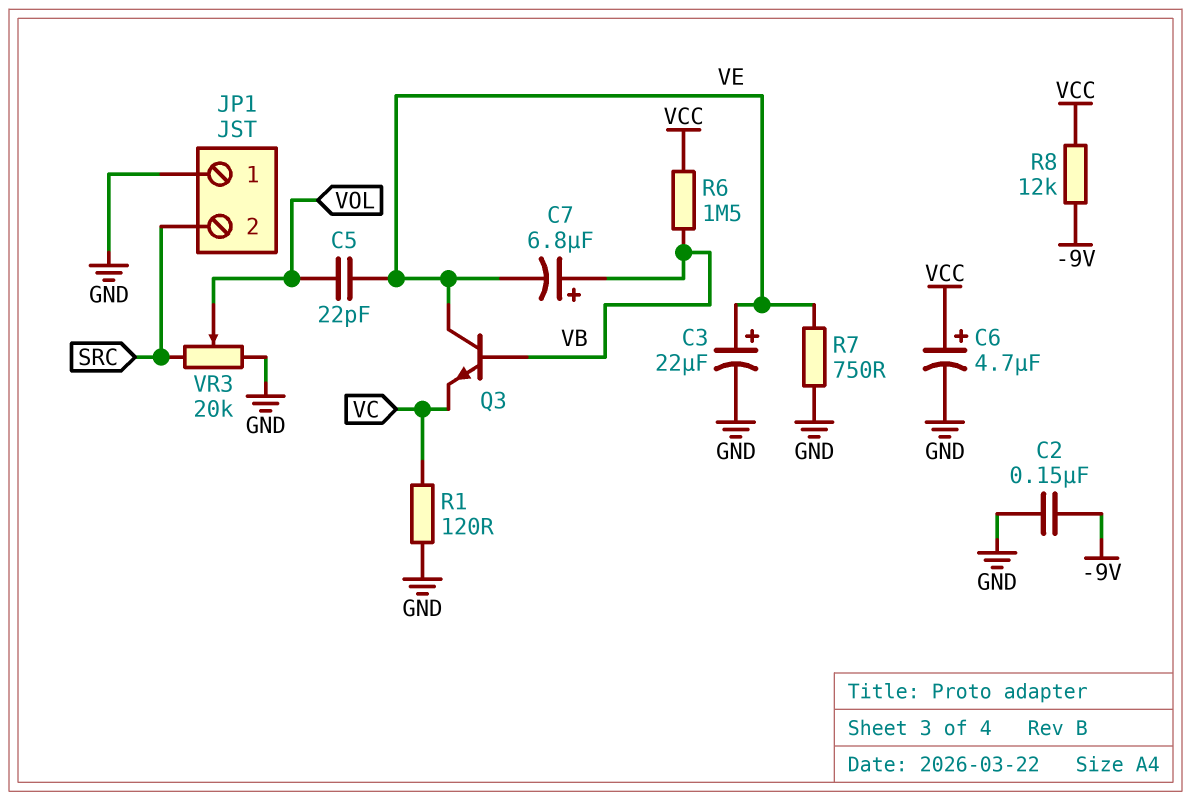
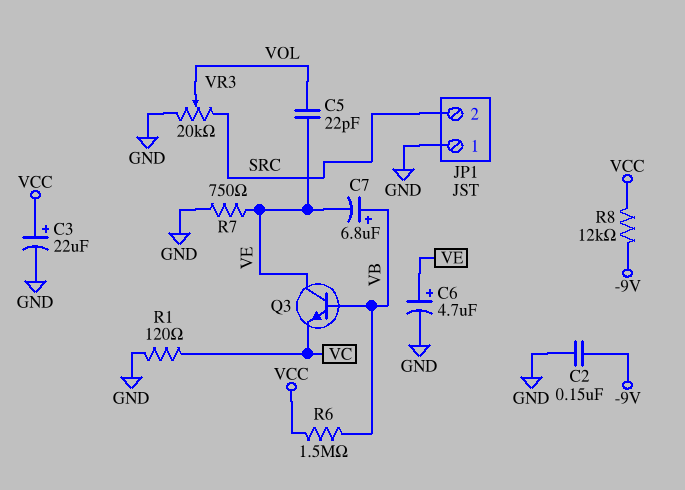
C3: 22uF (plus VE, minus GND) -> 22uF (plus VCC, minus GND)
C6: 4.7uF (plus VCC, minus GND) -> 4.7uF (plus VE, minus GND)

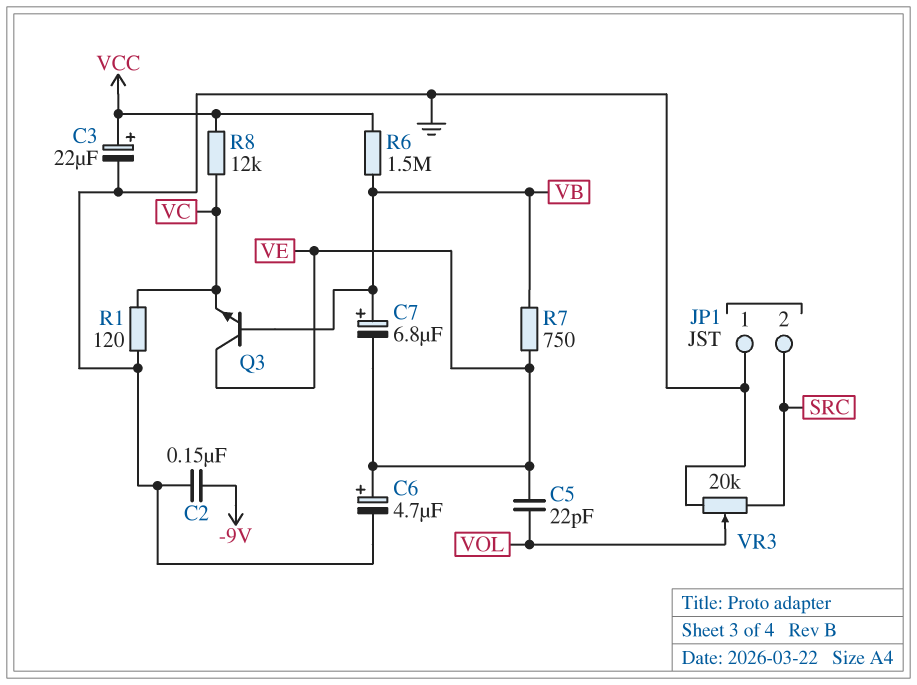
R7: 750 (GND, VE) -> 750 (VB, VE)
R8: 12k (-9V, VCC) -> 12k (VC, VCC)

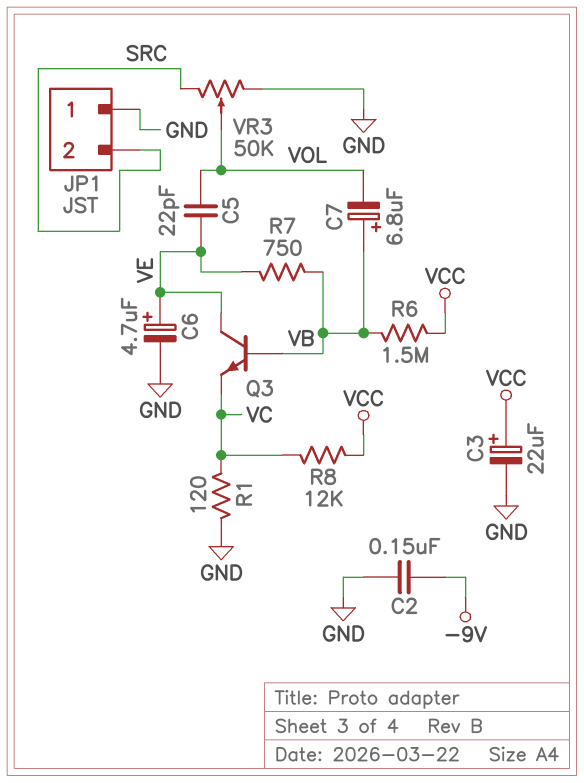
C7: 6.8uF (plus VB, minus VE) -> 6.8uF (plus VB, minus VOL)
VR3: 20k (GND, SRC, wiper VOL) -> 50k (GND, SRC, wiper VOL)

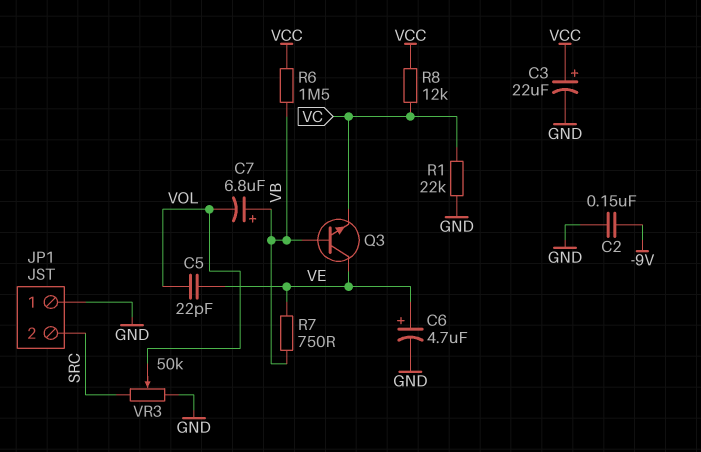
R1: 120 (GND, VC) -> 22k (GND, VC)

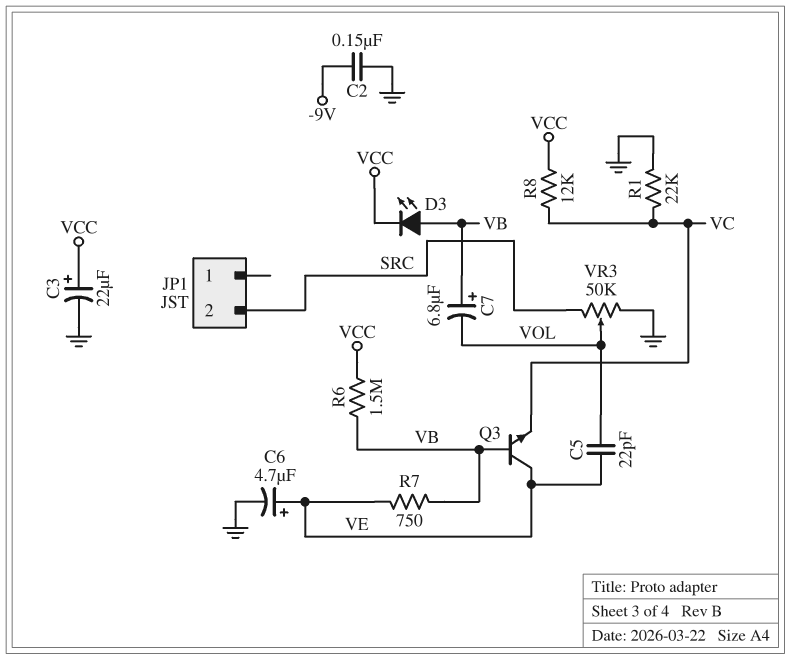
D3: none -> LED (A VB, K VCC)
JP1 pin 1: GND -> none

